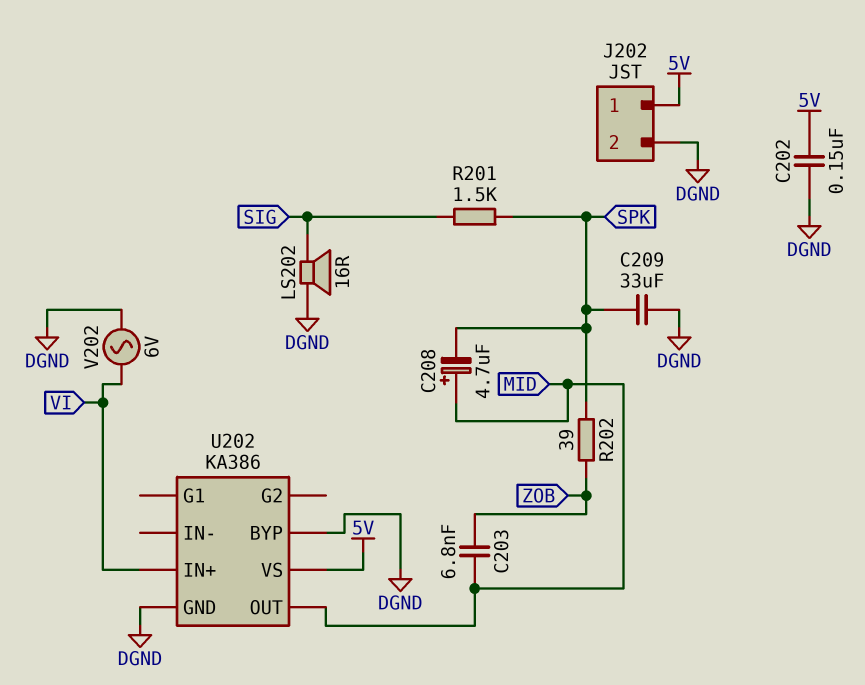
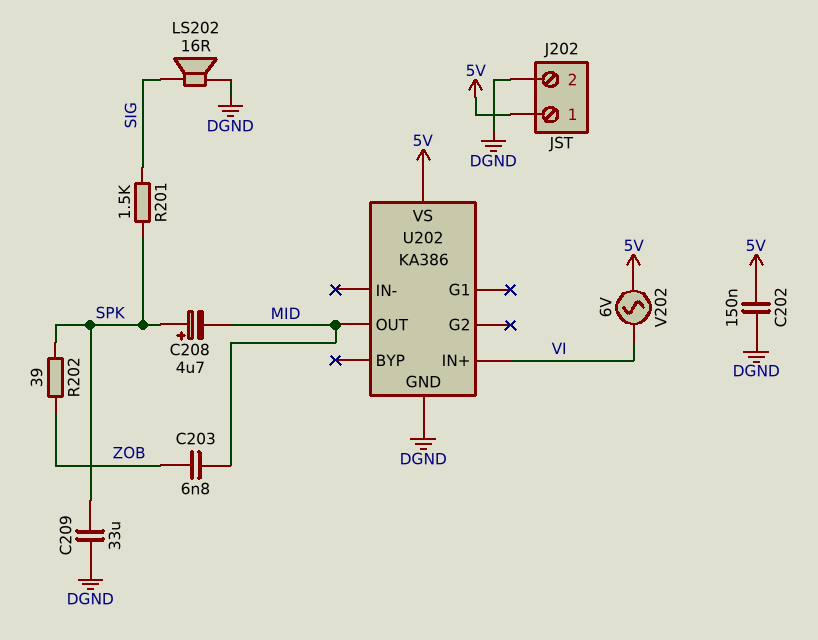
C208: 4.7uF (plus MID, minus SPK) -> 4.7uF (plus SPK, minus MID)
U202 pin BYP: DGND -> none
V202: AC 6V (DGND, VI) -> AC 6V (5V, VI)

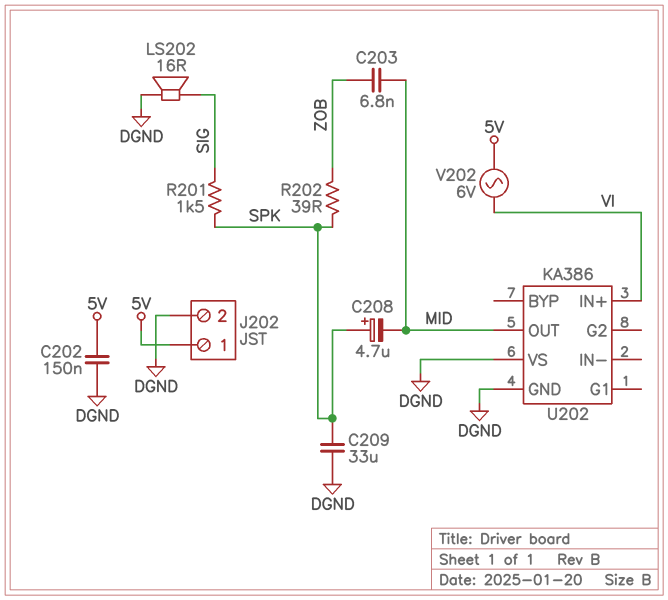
U202 pin VS: 5V -> DGND

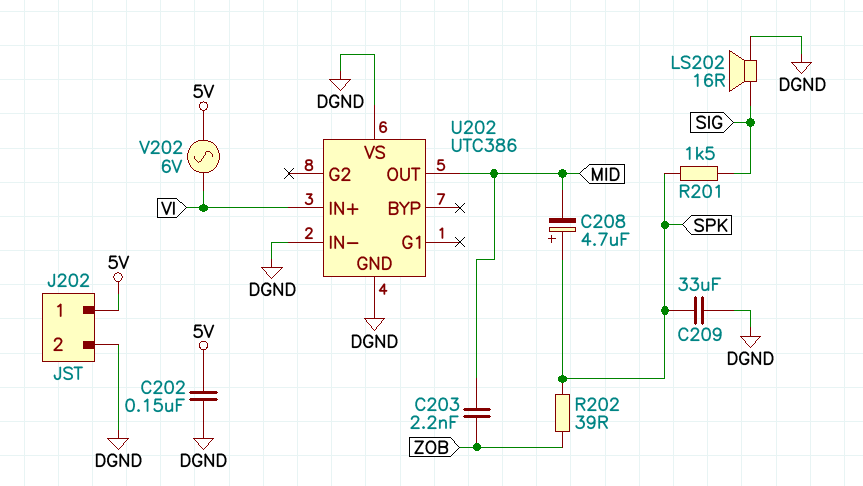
C203: 6.8nF (MID, ZOB) -> 2.2nF (MID, ZOB)
U202: KA386 -> UTC386
U202 pin IN-: none -> DGND

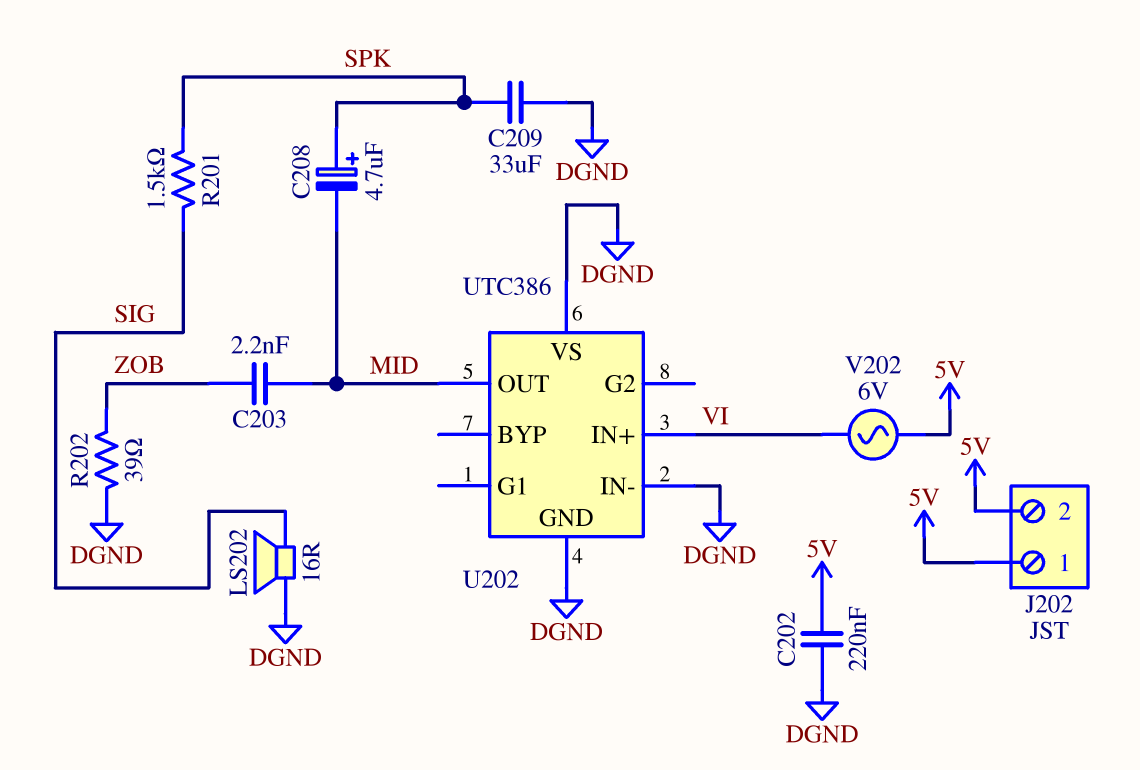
C202: 150nF (5V, DGND) -> 220nF (5V, DGND)
J202 pin 2: DGND -> 5V
R202: 39 (SPK, ZOB) -> 39 (DGND, ZOB)

